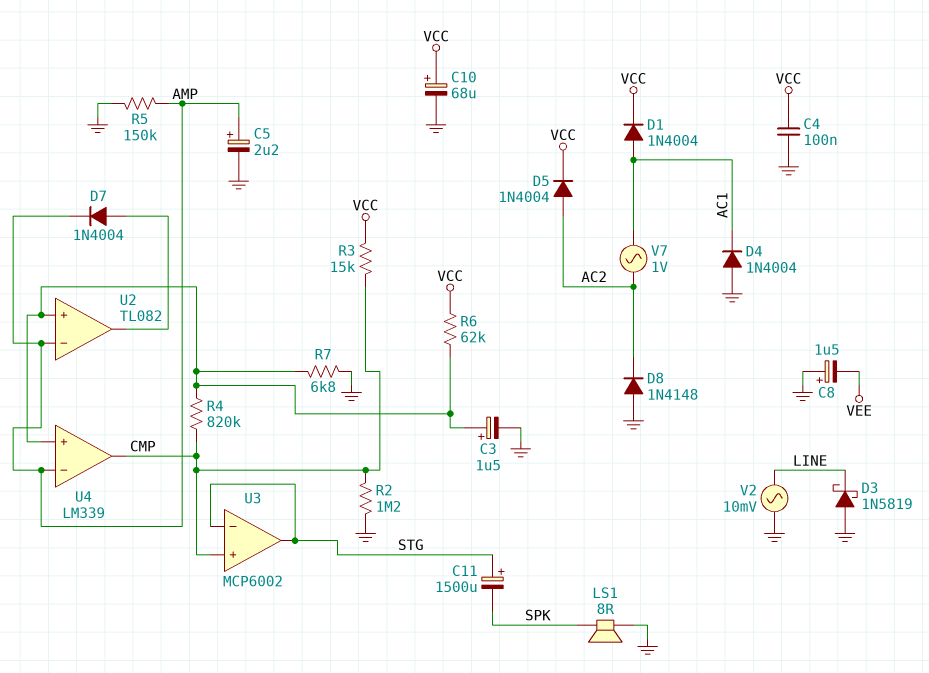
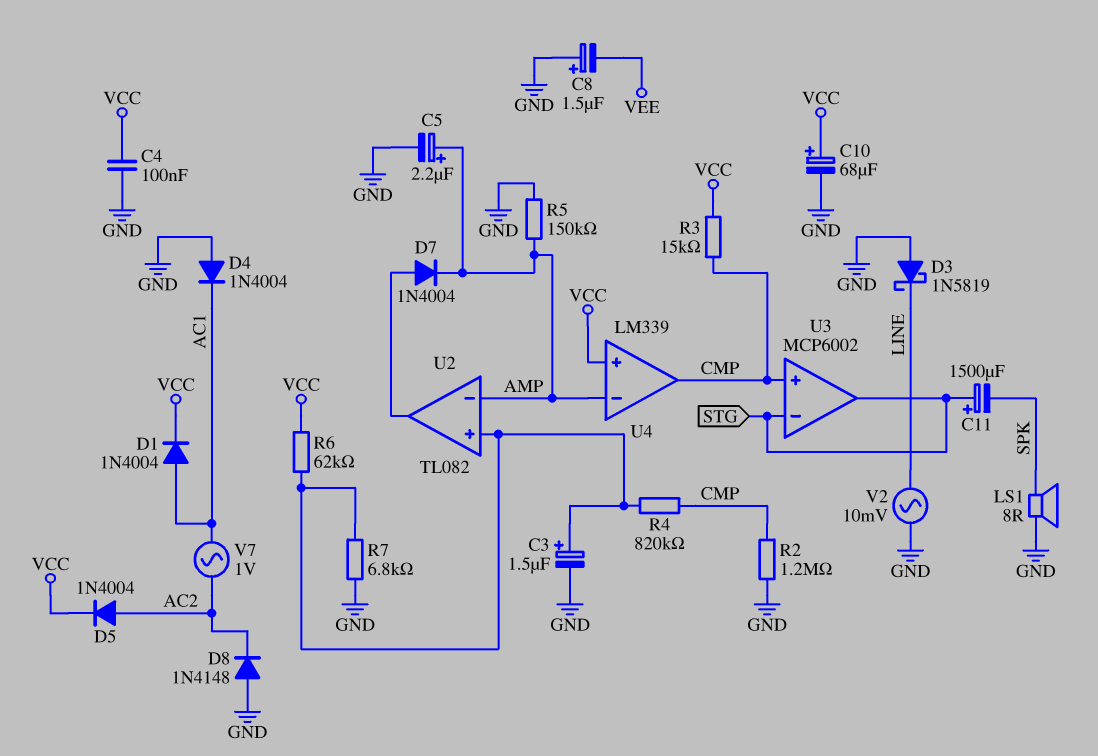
U4 pin in+: U2/in+ -> VCC

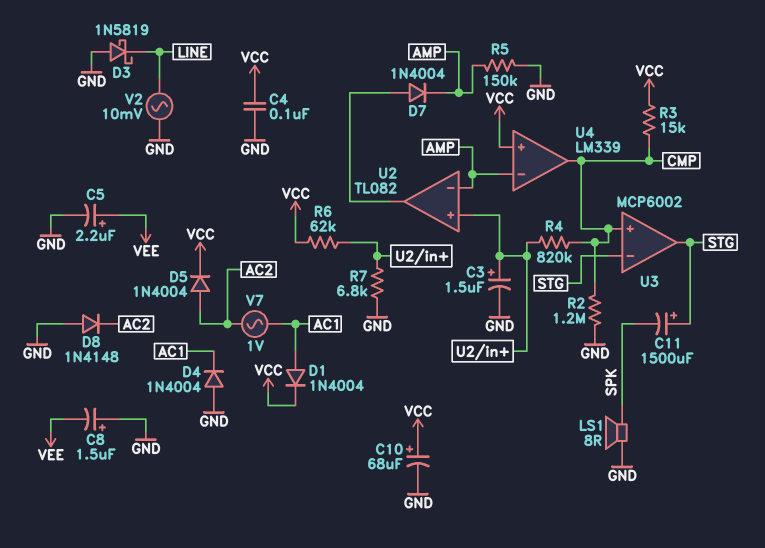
C5: 2.2uF (plus AMP, minus GND) -> 2.2uF (plus VEE, minus GND)

